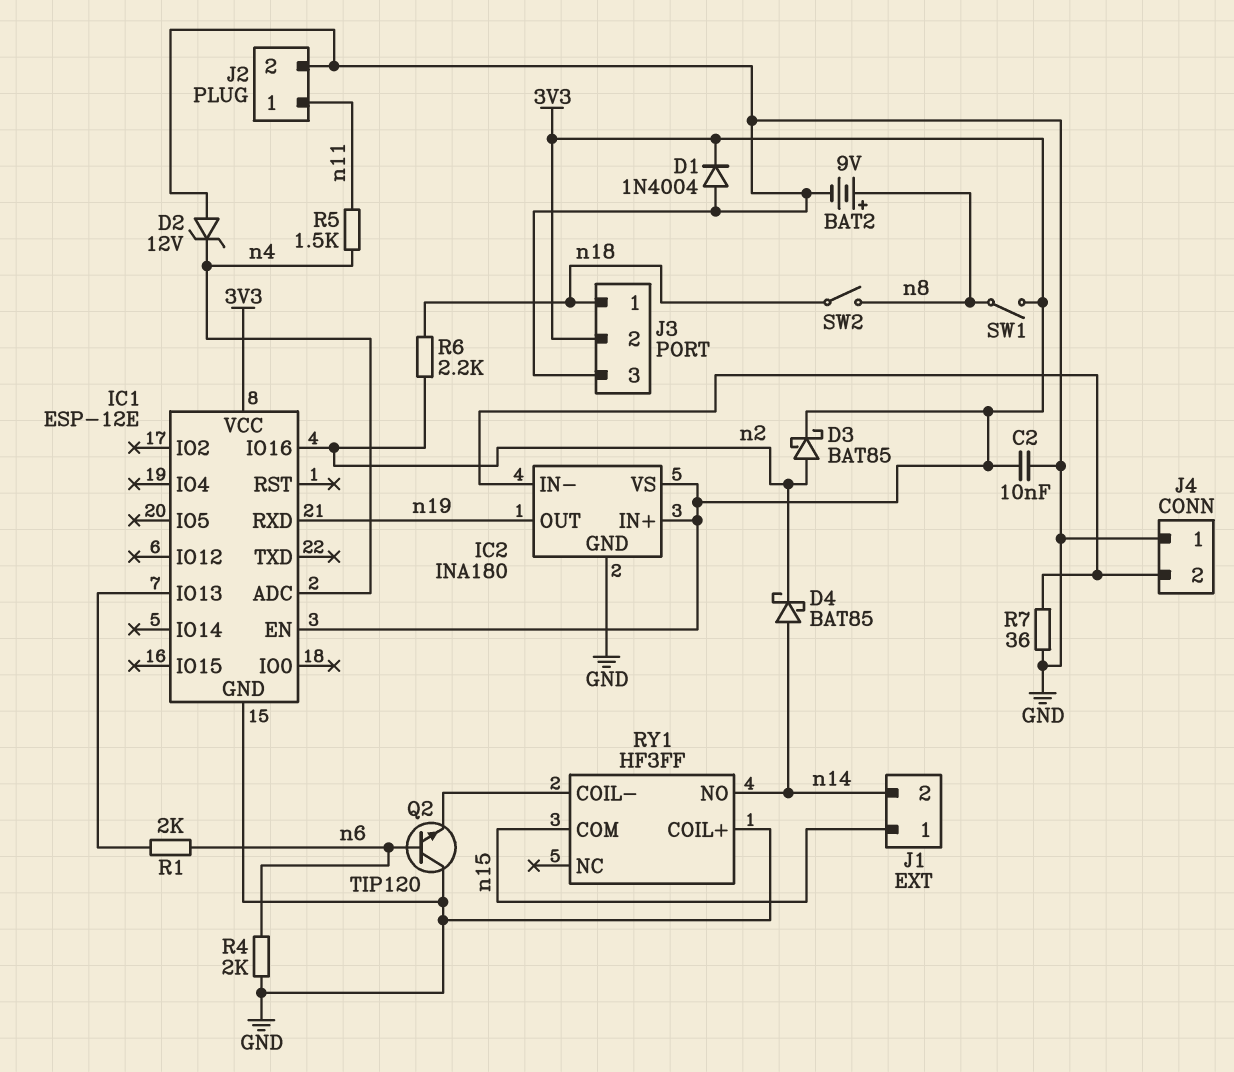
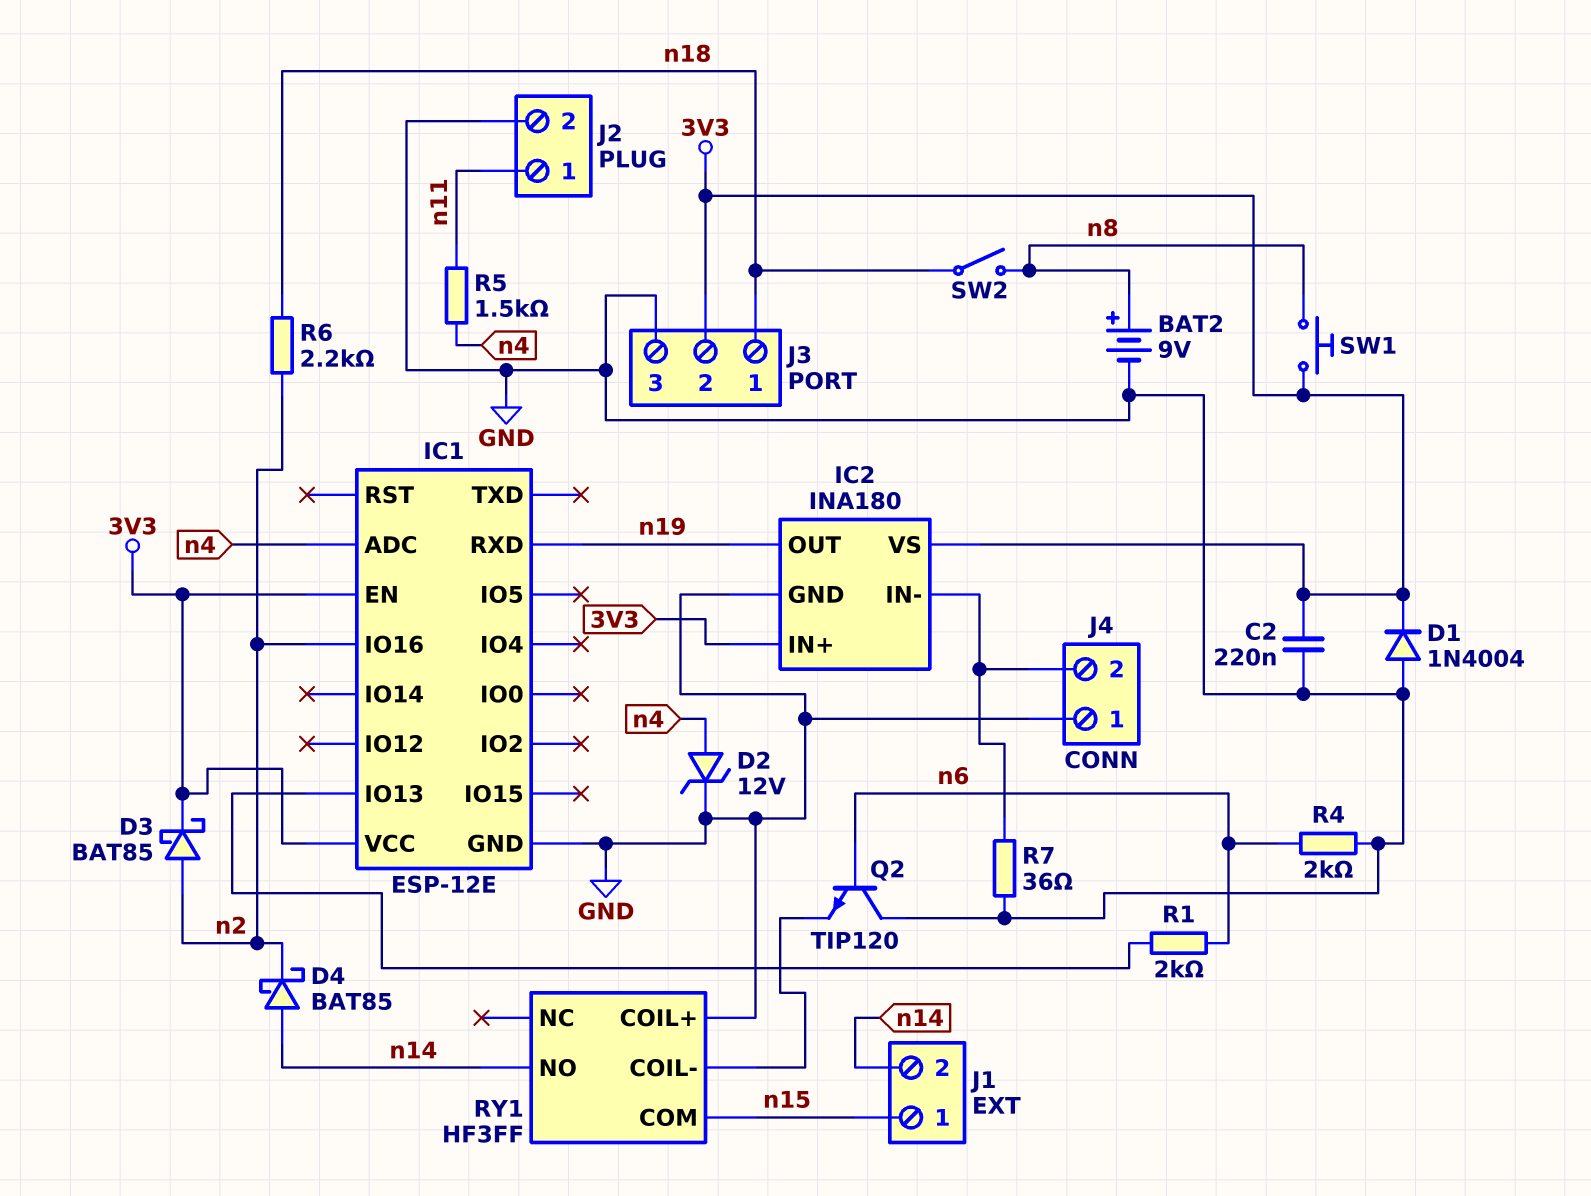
C2: 10nF (3V3, GND) -> 220nF (3V3, GND)
D2: zener 12V (A GND, K n4) -> zener 12V (A n4, K GND)
SW1: switch (3V3, n8) -> button (3V3, n8)

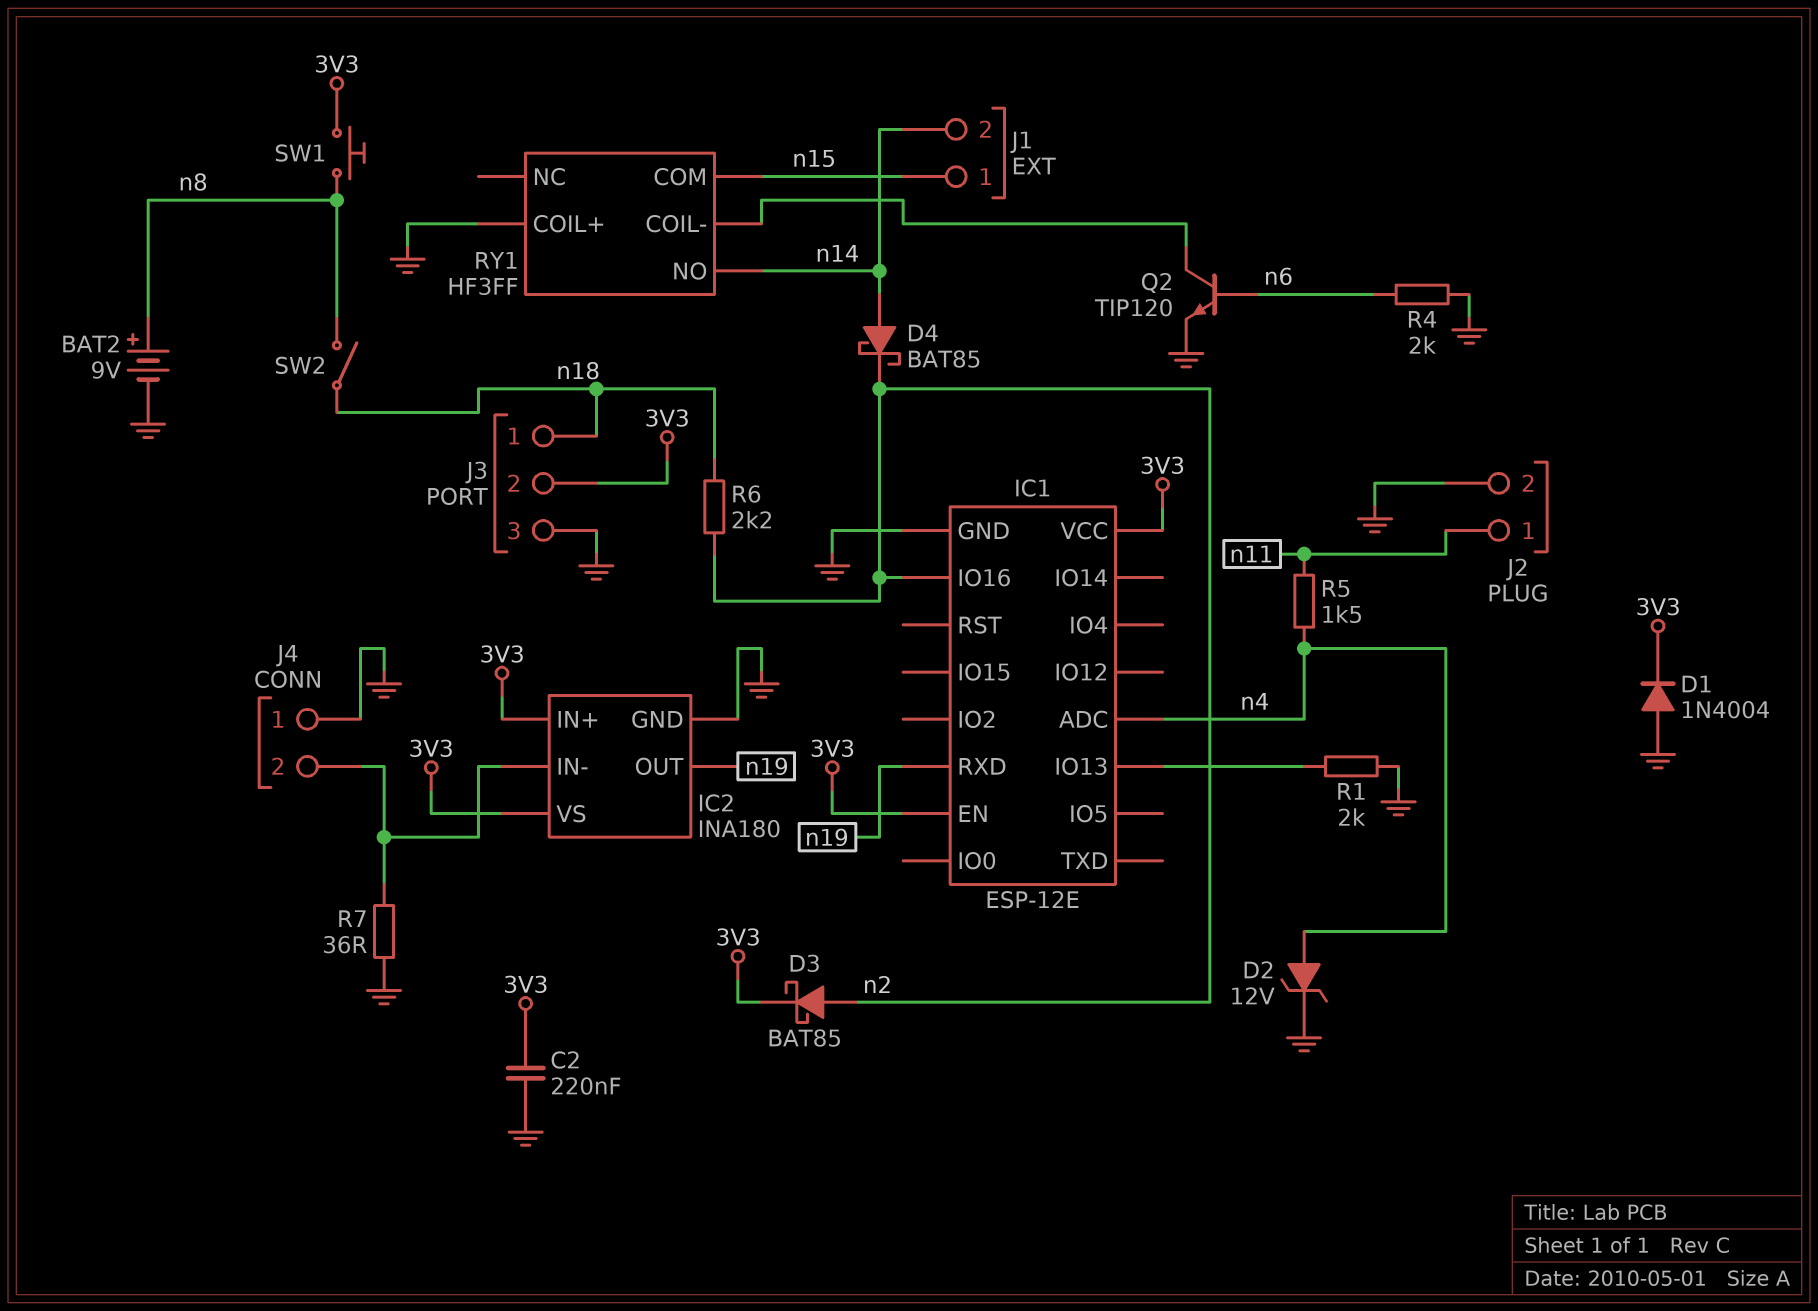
Q2: NPN TIP120 (B n6, C GND, E RY1/COIL-) -> NPN TIP120 (B n6, C RY1/COIL-, E GND)
R1: 2k (IC1/IO13, n6) -> 2k (GND, IC1/IO13)

